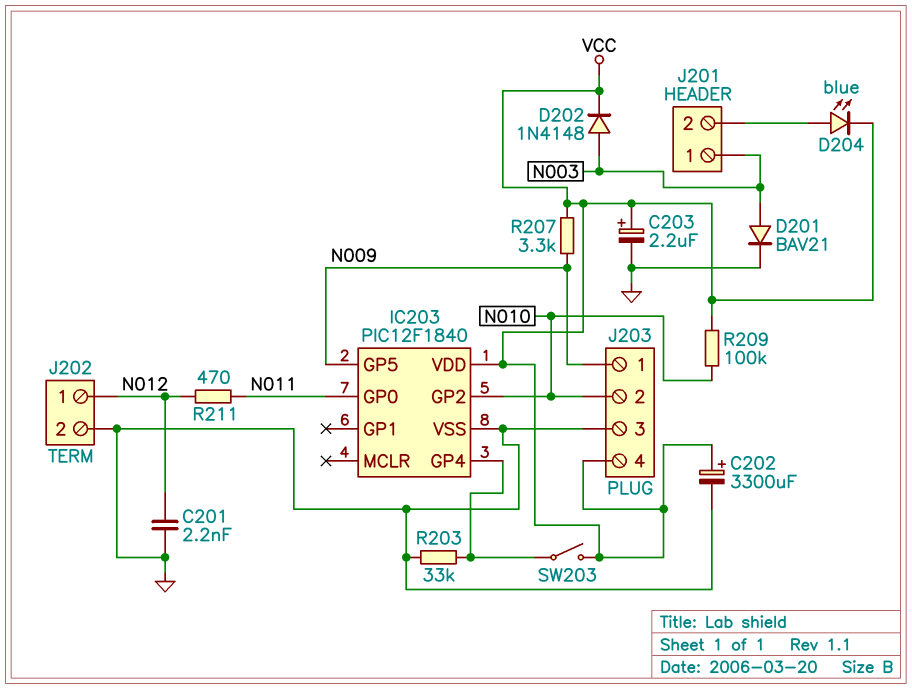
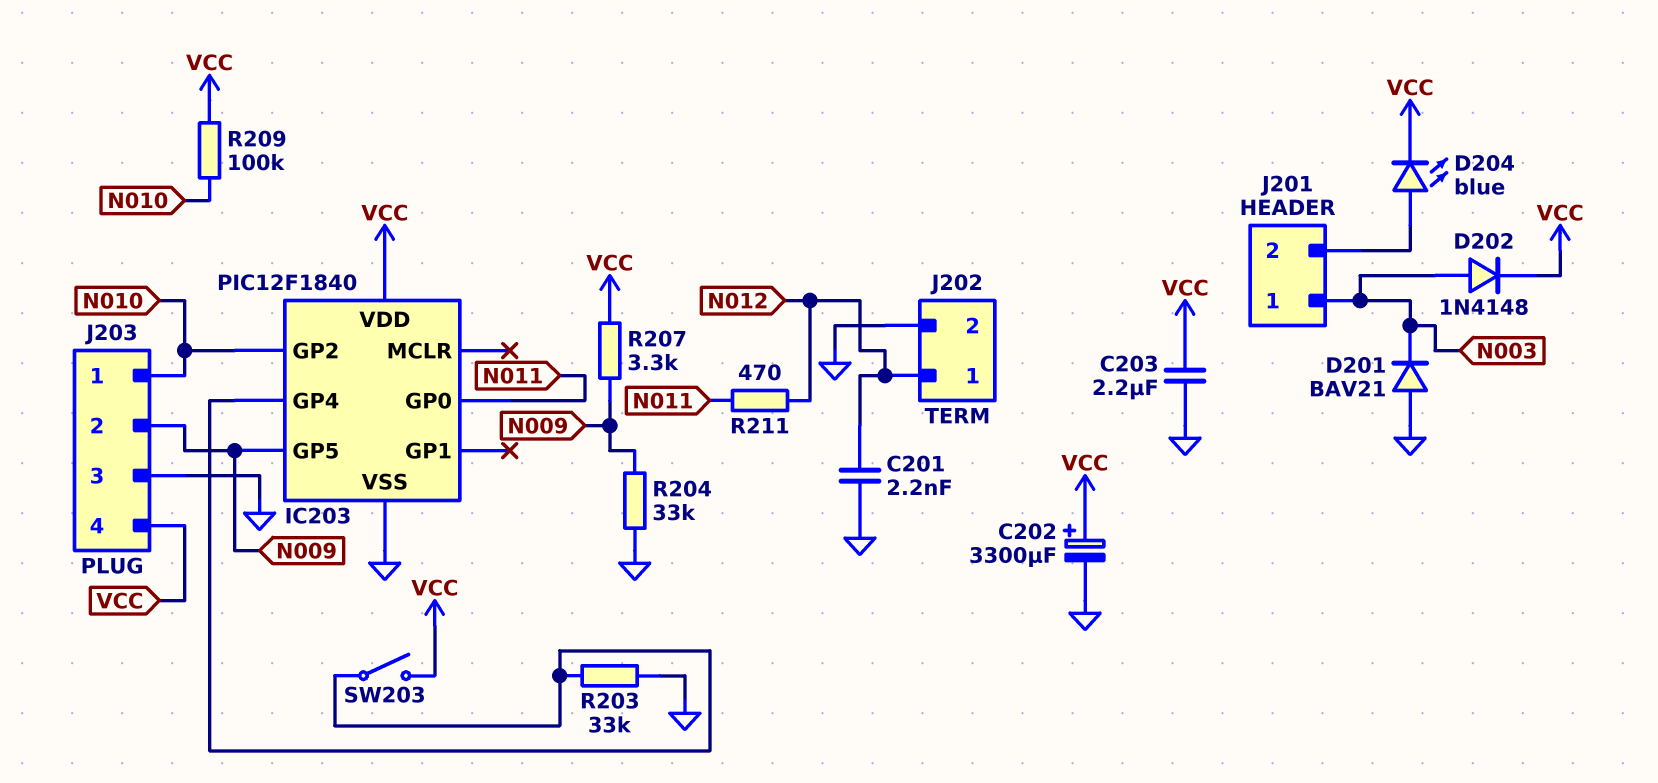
C203: 2.2uF (plus VCC, minus GND) -> 2.2uF (GND, VCC)
D201: diode BAV21 (A N003, K GND) -> diode BAV21 (A GND, K N003)
J203 pin 1: N009 -> N010
J203 pin 2: N010 -> N009
R204: none -> 33k (GND, N009)

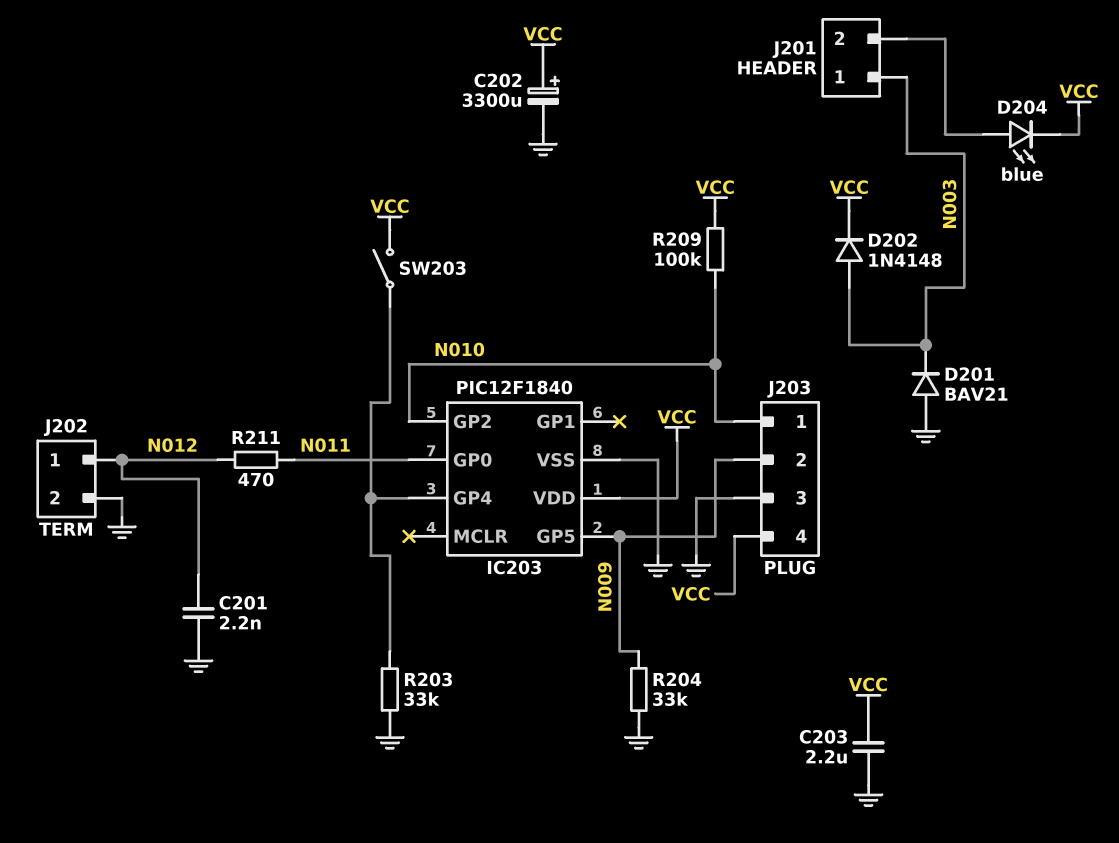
R207: 3.3k (N009, VCC) -> none

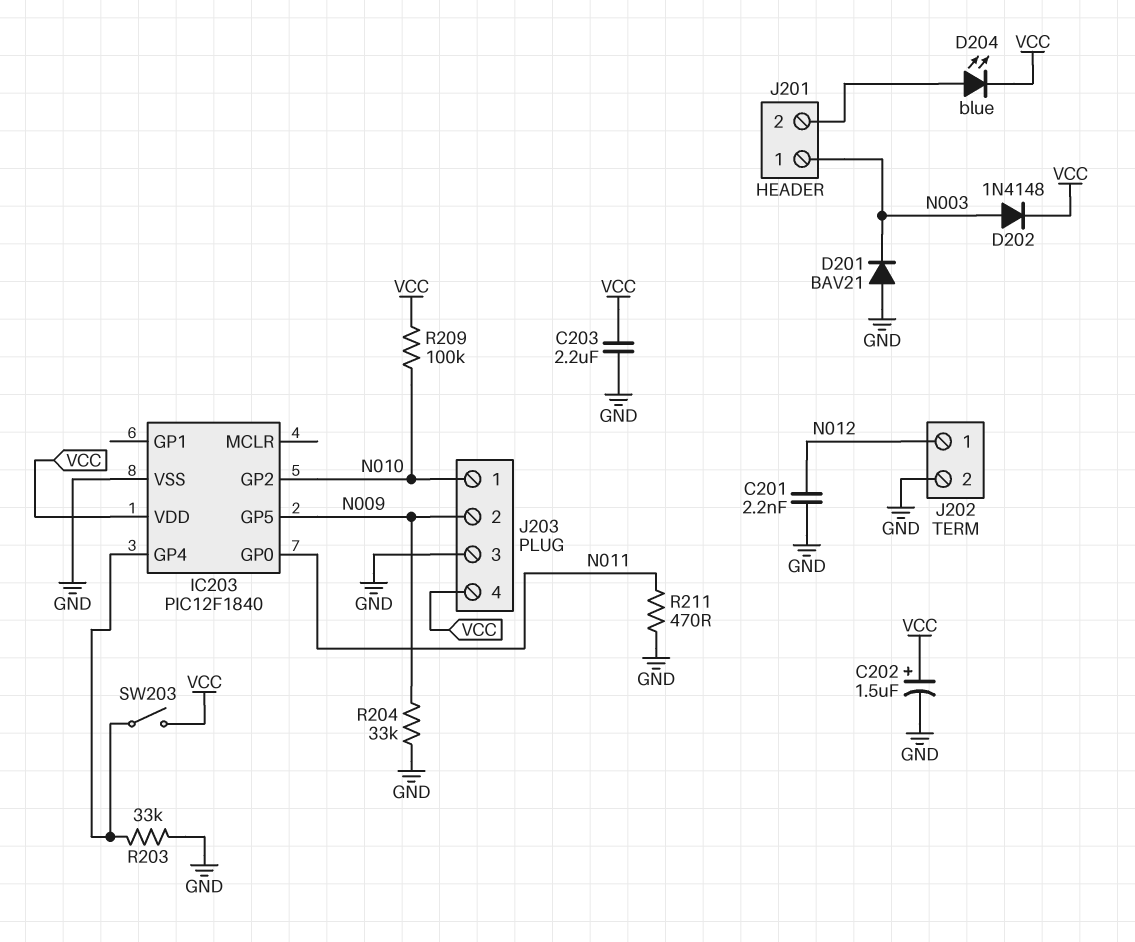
C202: 3300uF (plus VCC, minus GND) -> 1.5uF (plus VCC, minus GND)
R211: 470 (N011, N012) -> 470 (GND, N011)

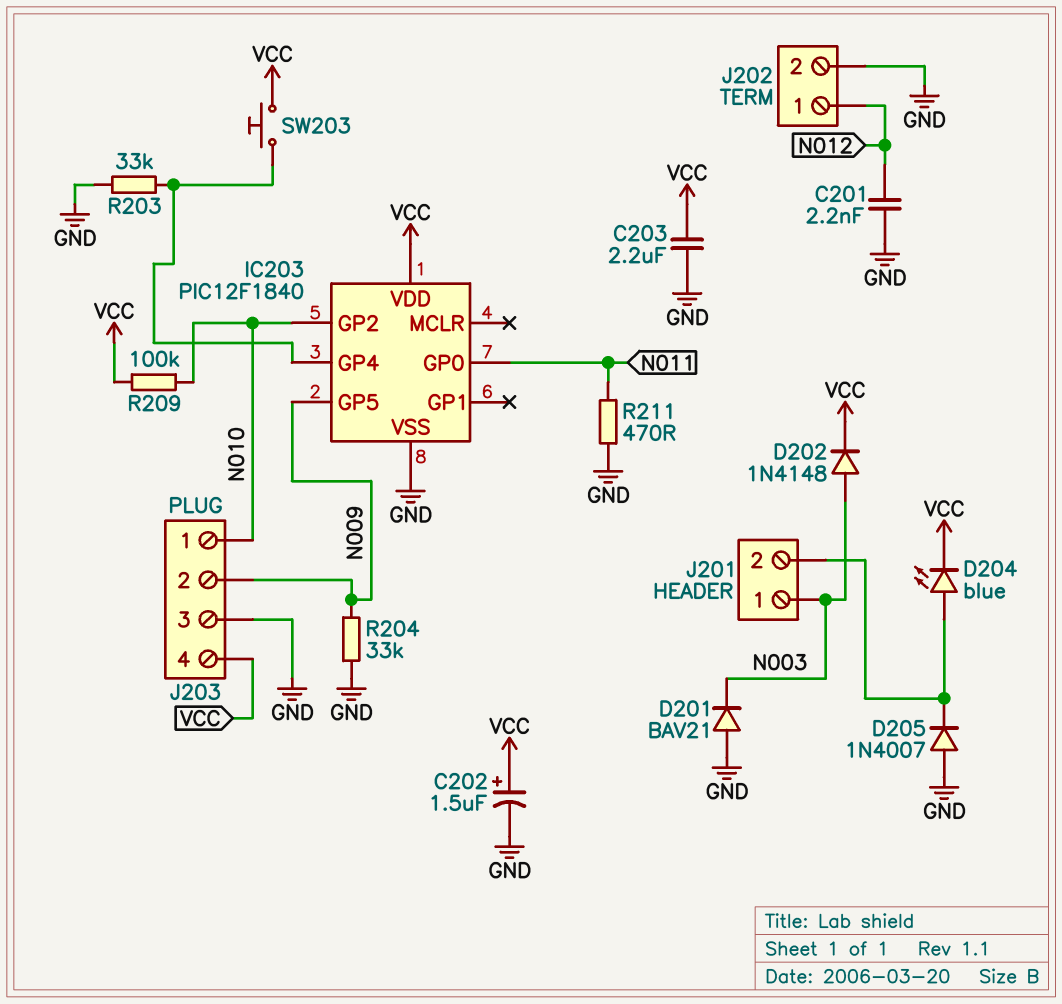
D205: none -> diode 1N4007 (A GND, K J201/2)
SW203: switch (IC203/GP4, VCC) -> button (IC203/GP4, VCC)

